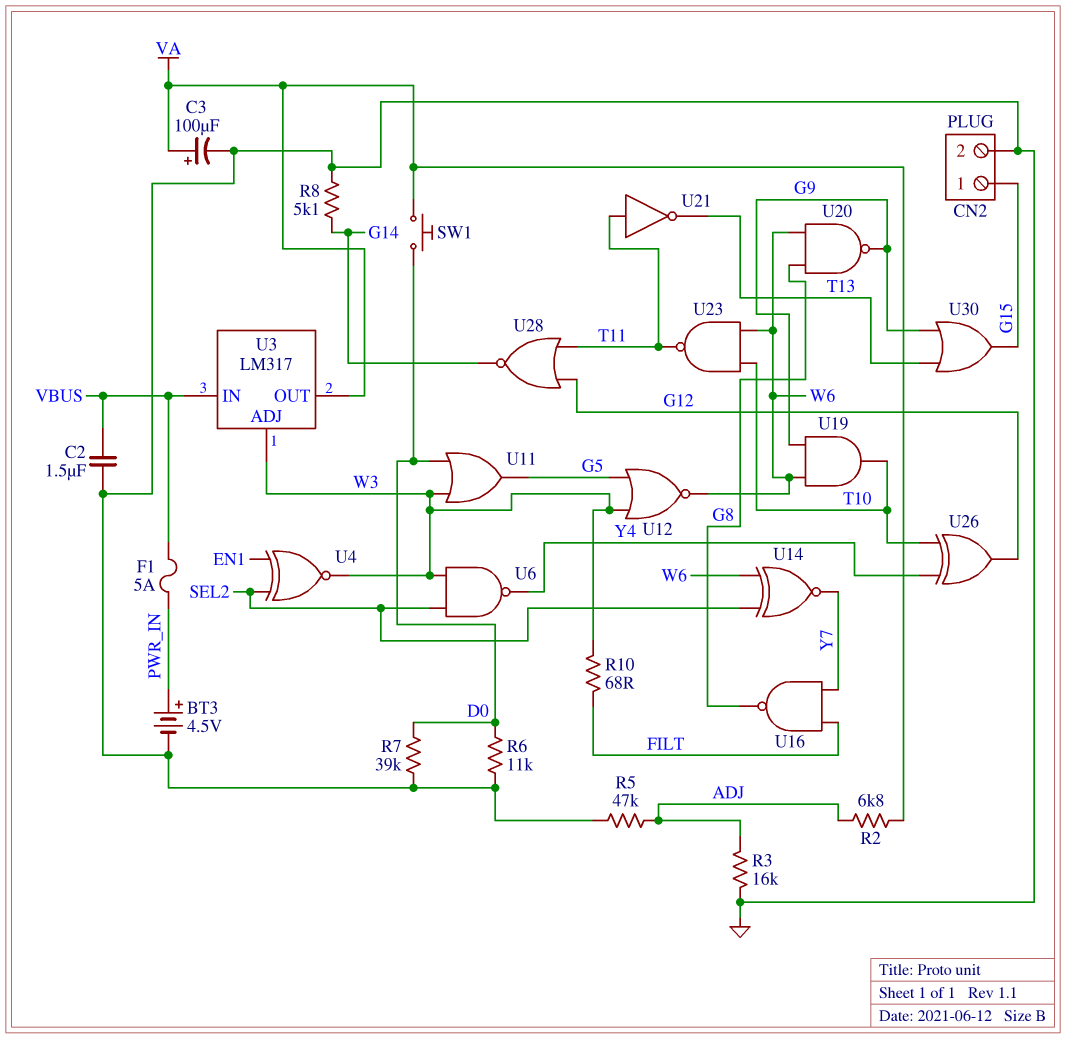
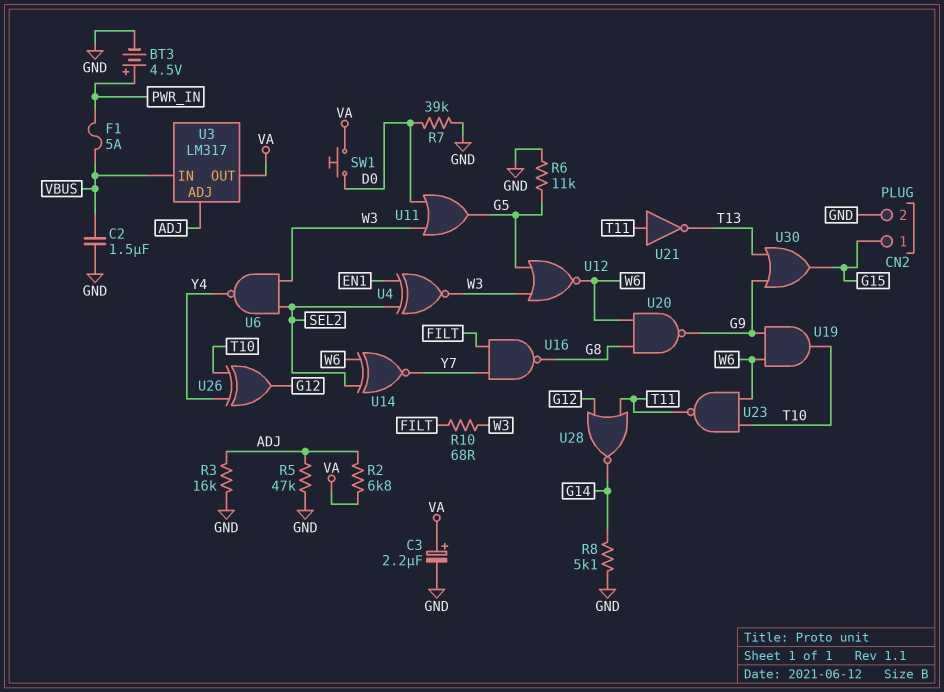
C3: 100uF (plus VA, minus GND) -> 2.2uF (plus VA, minus GND)
R6: 11k (D0, GND) -> 11k (G5, GND)
U3 pin ADJ: W3 -> ADJ

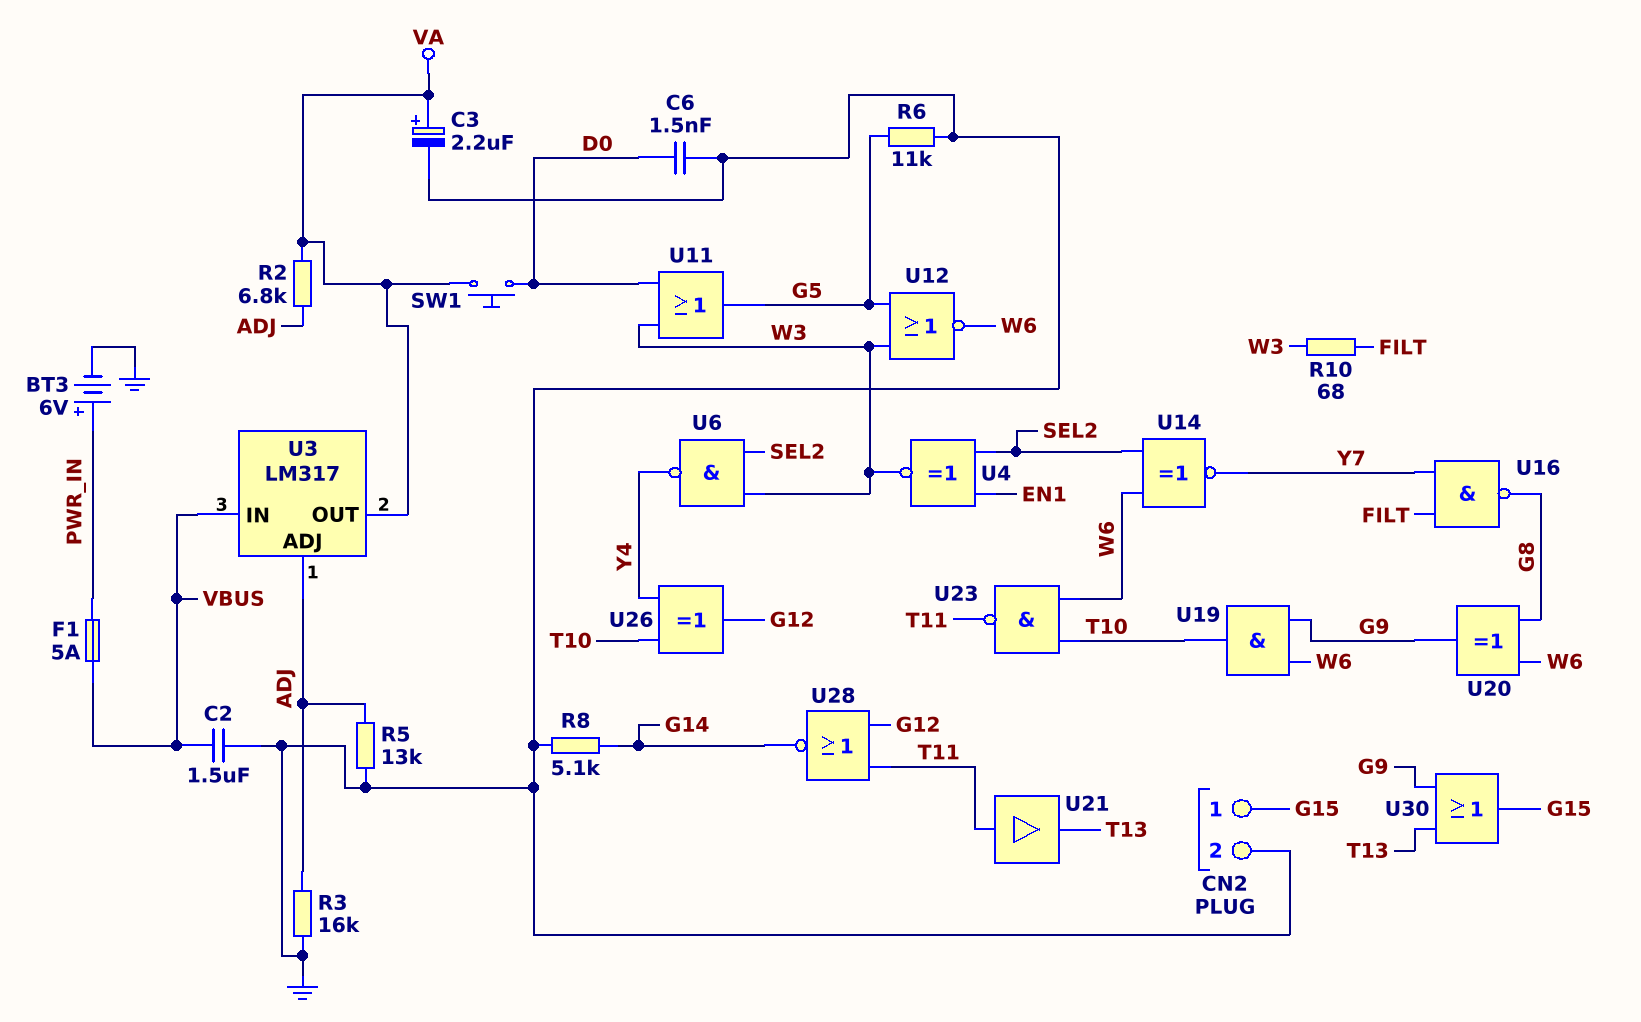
BT3: 4.5V (plus PWR_IN, minus GND) -> 6V (plus PWR_IN, minus GND)
C6: none -> 1.5nF (D0, GND)
R5: 47k (ADJ, GND) -> 13k (ADJ, GND)
R7: 39k (D0, GND) -> none
U20: NAND (in G8, in W6, out G9) -> XOR (in G8, in W6, out G9)
U21: NOT (in T11, out T13) -> buffer (in T11, out T13)

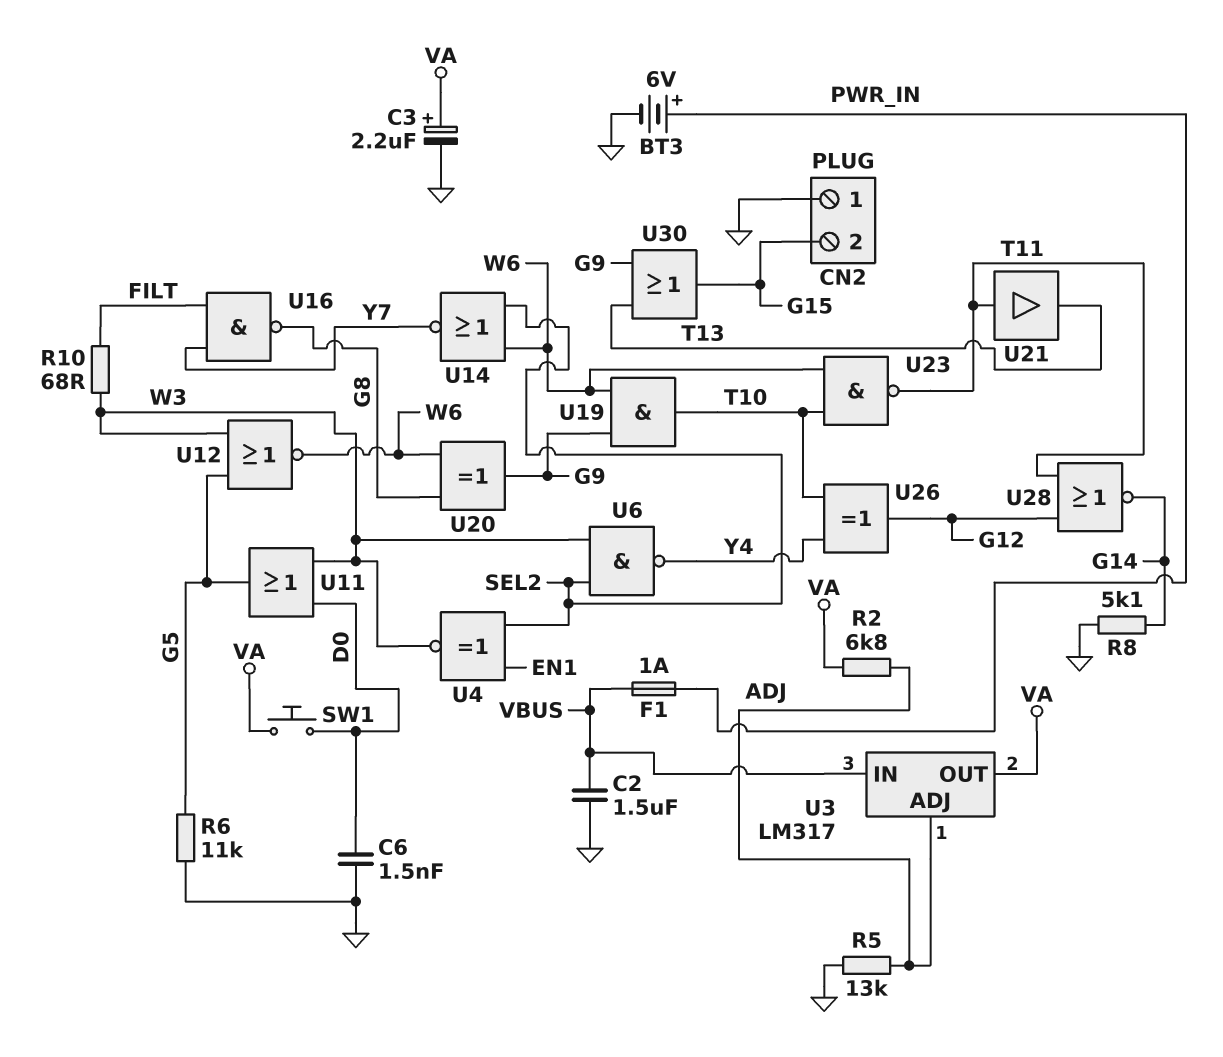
CN2 pin 1: G15 -> GND
CN2 pin 2: GND -> G15
F1: 5A (PWR_IN, VBUS) -> 1A (PWR_IN, VBUS)
R3: 16k (ADJ, GND) -> none
U14: XNOR (in SEL2, in W6, out Y7) -> NOR (in SEL2, in W6, out Y7)

